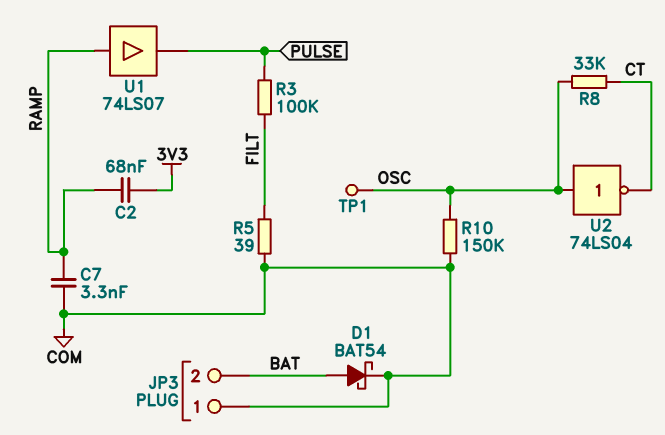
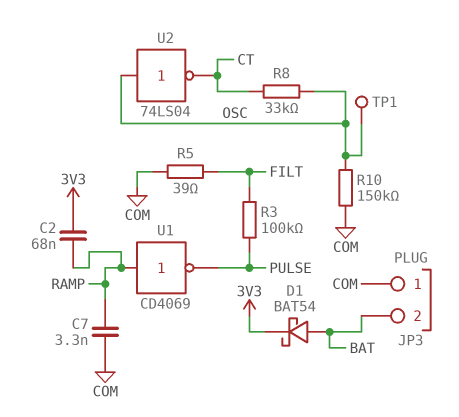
D1: schottky BAT54 (A BAT, K COM) -> schottky BAT54 (A BAT, K 3V3)
U1: buffer 74LS07 (in RAMP, out PULSE) -> NOT CD4069 (in RAMP, out PULSE)

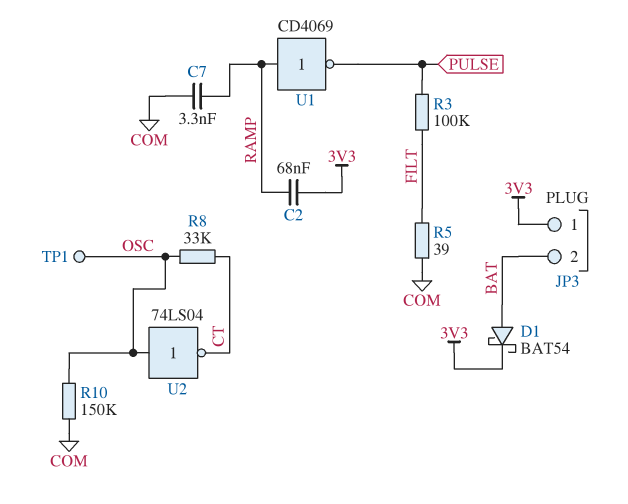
JP3 pin 1: COM -> 3V3

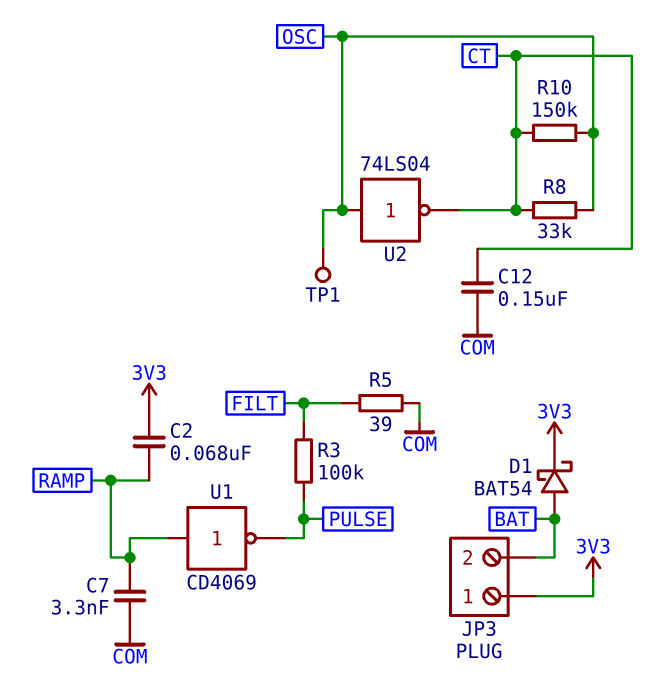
C12: none -> 150nF (COM, CT)
R10: 150k (COM, OSC) -> 150k (CT, OSC)

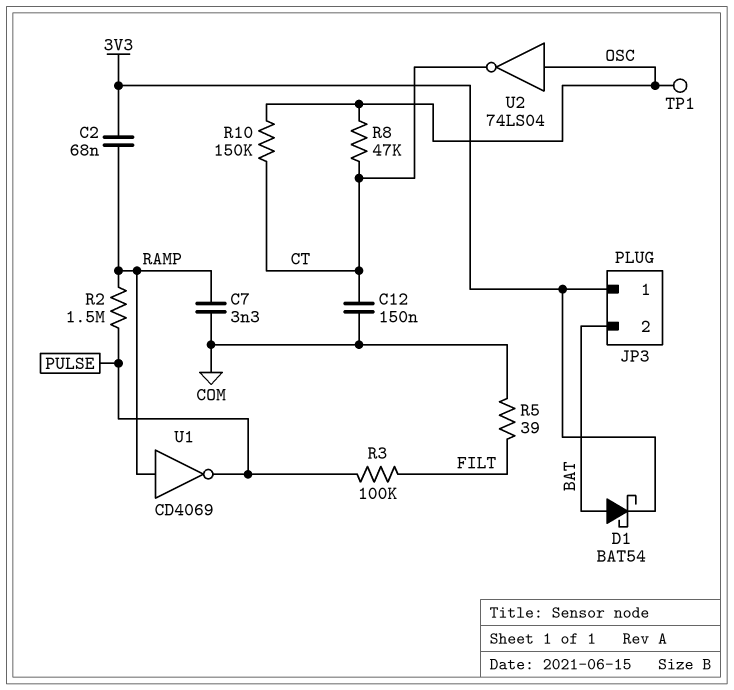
R2: none -> 1.5M (PULSE, RAMP)
R8: 33k (CT, OSC) -> 47k (CT, OSC)

